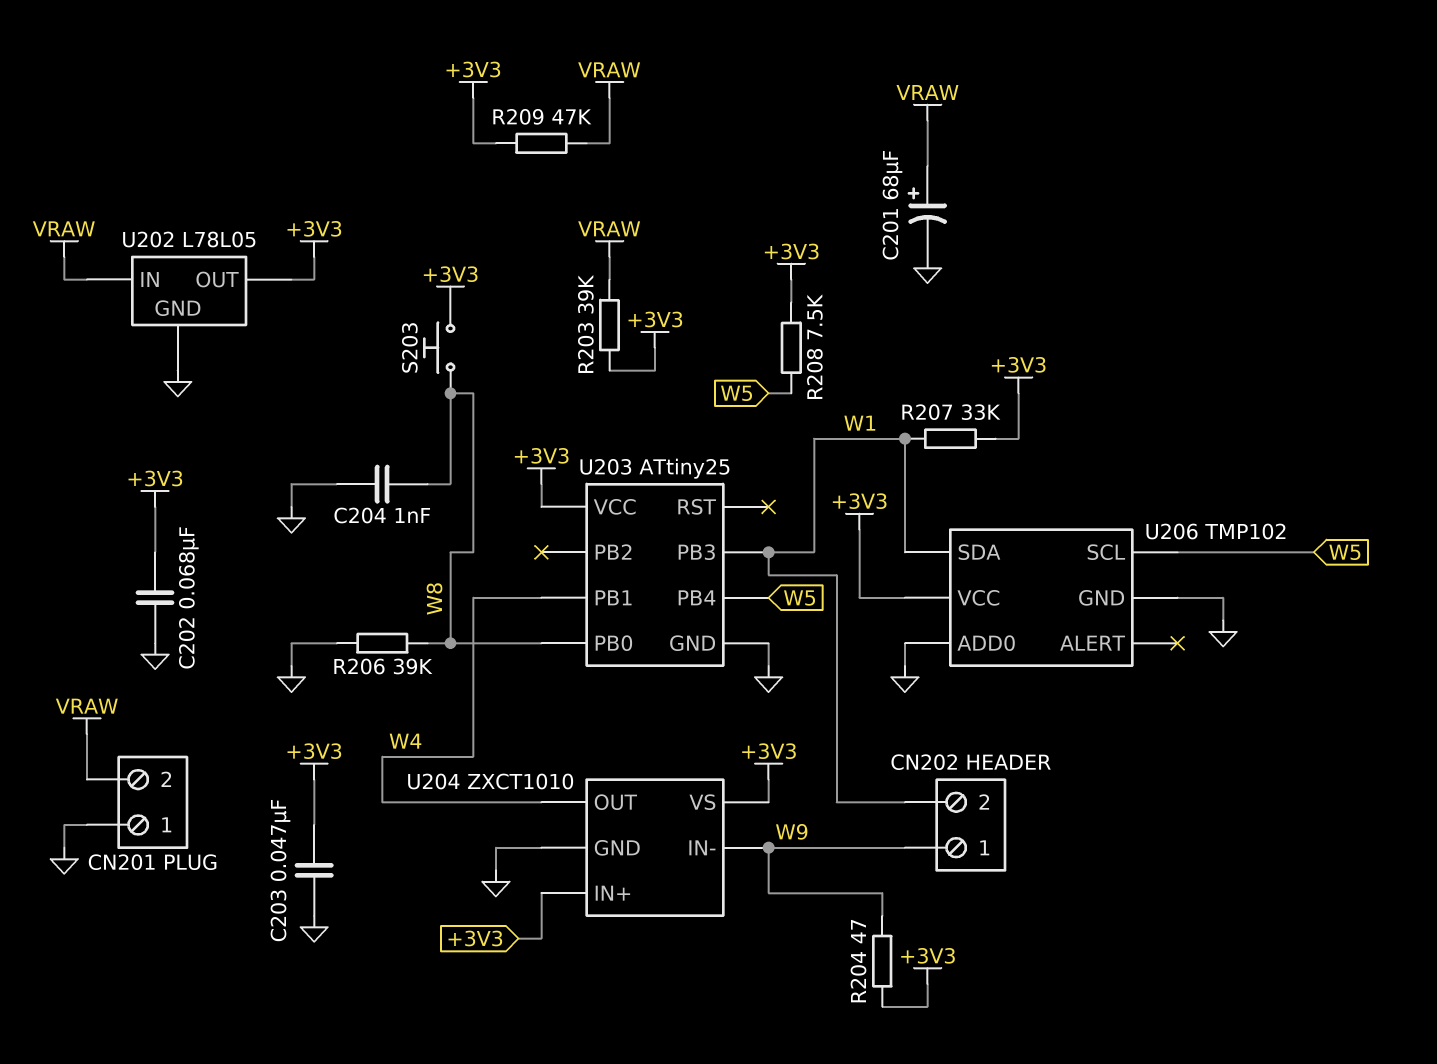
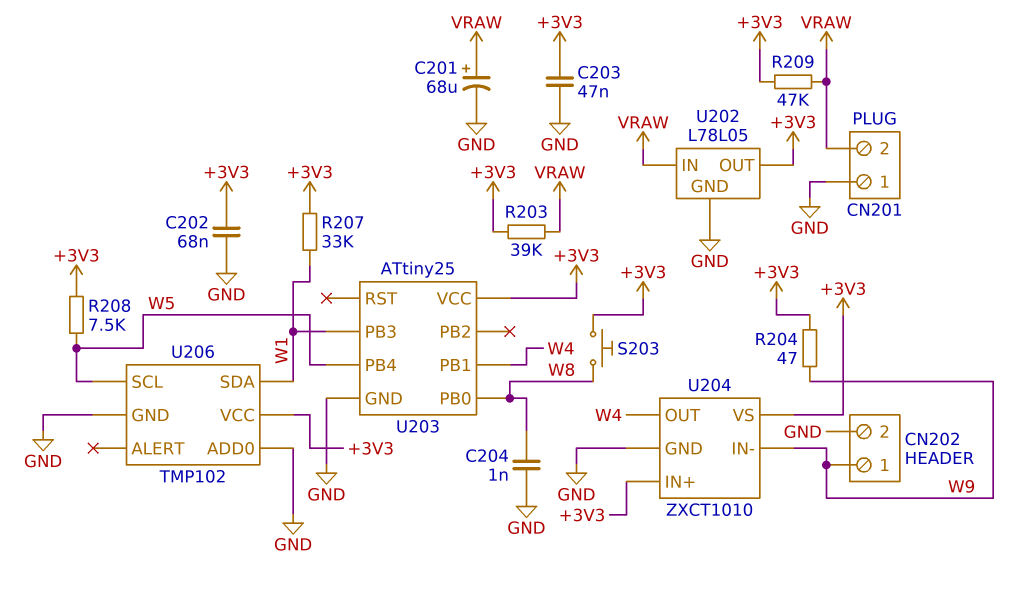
CN202 pin 2: W1 -> GND
R206: 39k (GND, W8) -> none

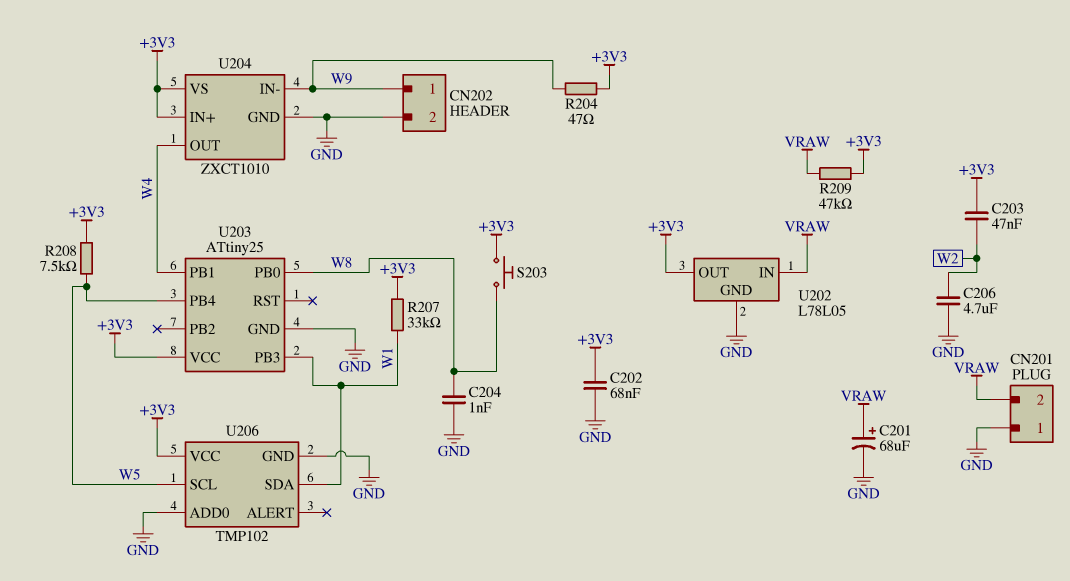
C203: 47nF (+3V3, GND) -> 47nF (+3V3, W2)
C206: none -> 4.7uF (GND, W2)
R203: 39k (+3V3, VRAW) -> none

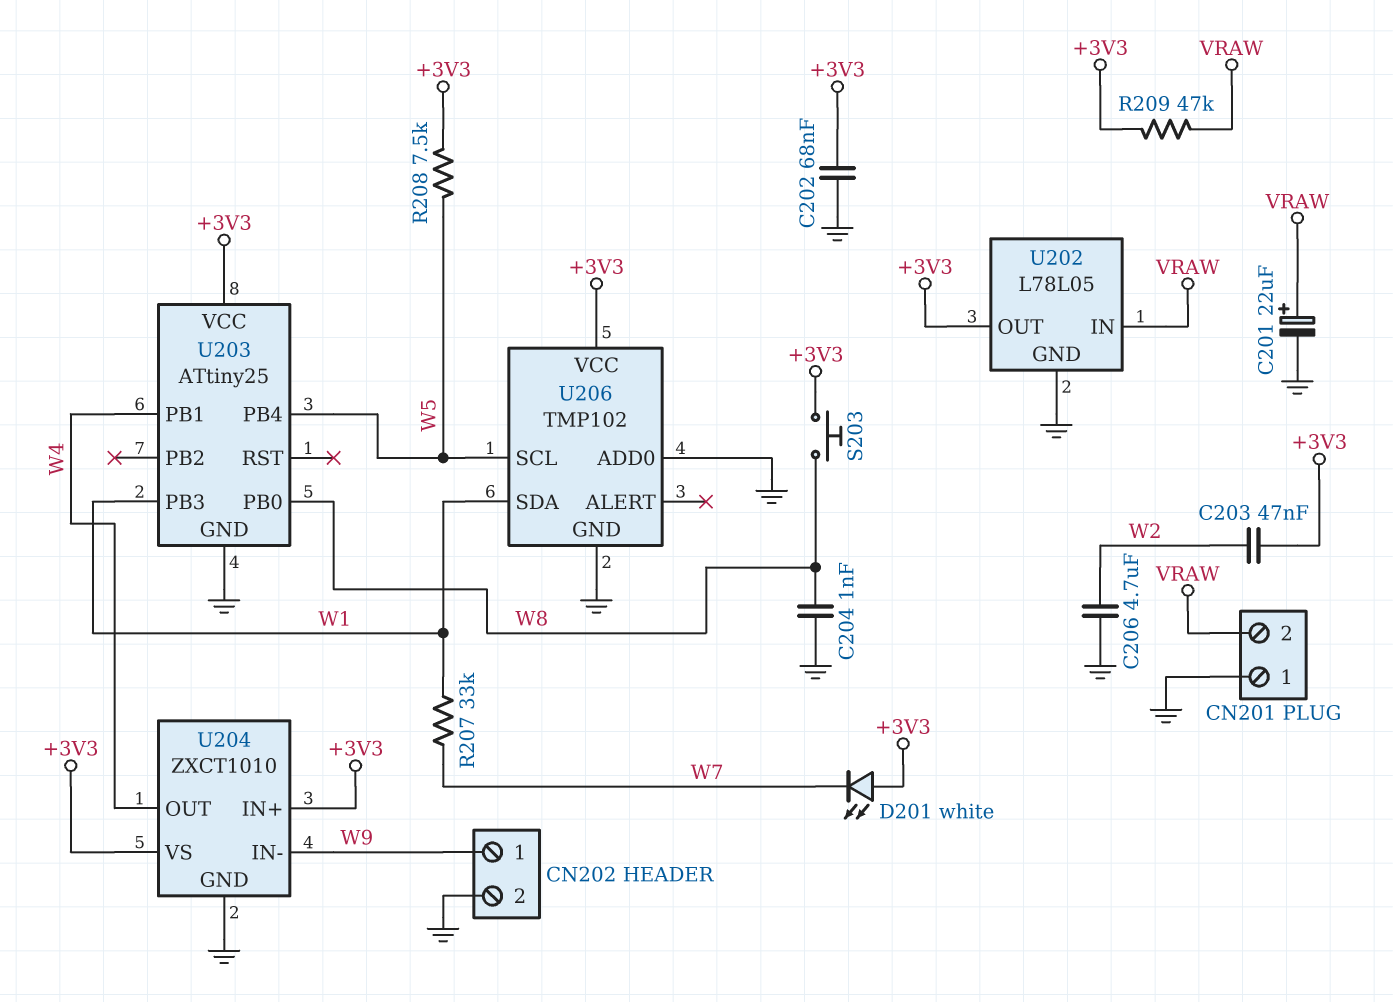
C201: 68uF (plus VRAW, minus GND) -> 22uF (plus VRAW, minus GND)
D201: none -> LED white (A +3V3, K W7)
R204: 47 (+3V3, W9) -> none
R207: 33k (+3V3, W1) -> 33k (W1, W7)

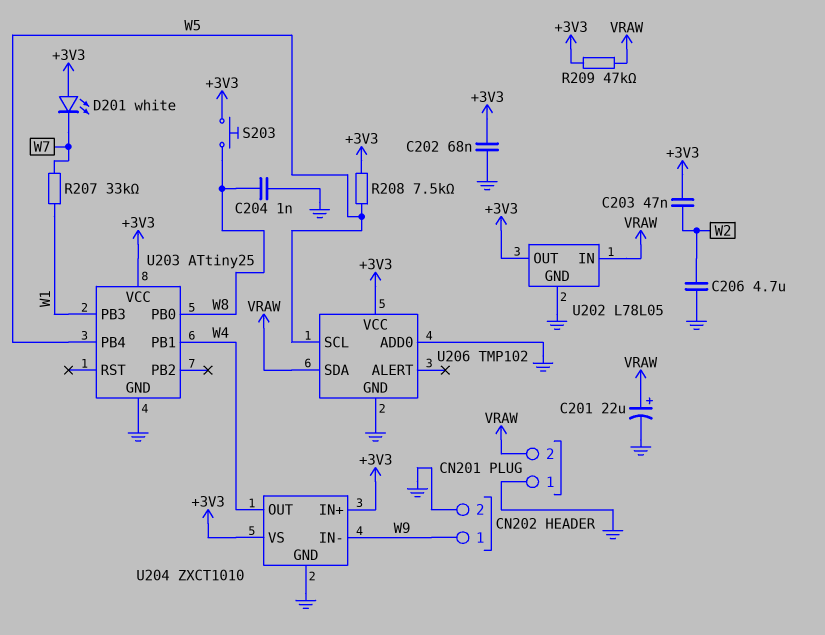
U206 pin SDA: W1 -> VRAW

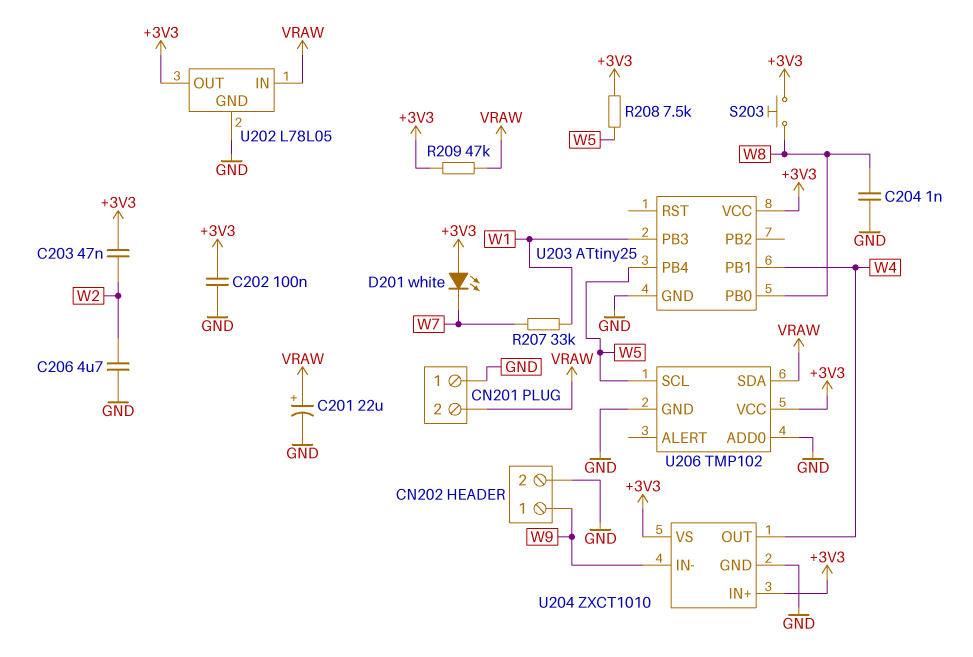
C202: 68nF (+3V3, GND) -> 100nF (+3V3, GND)

